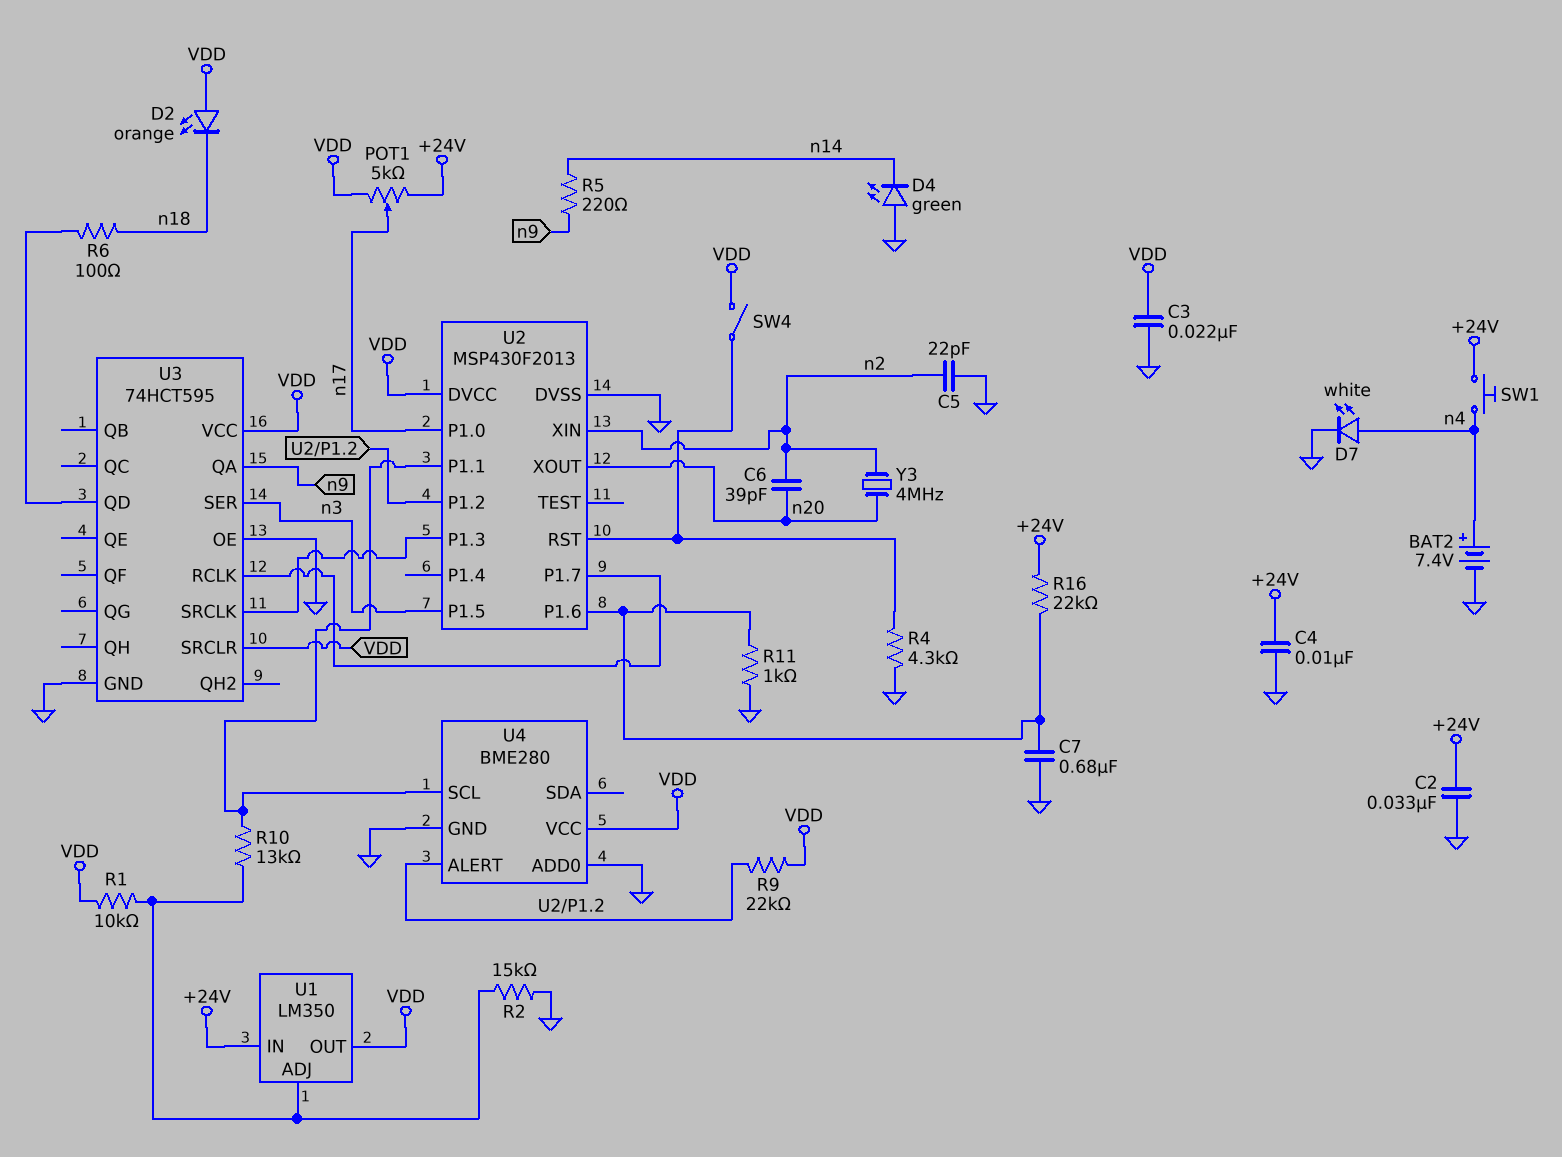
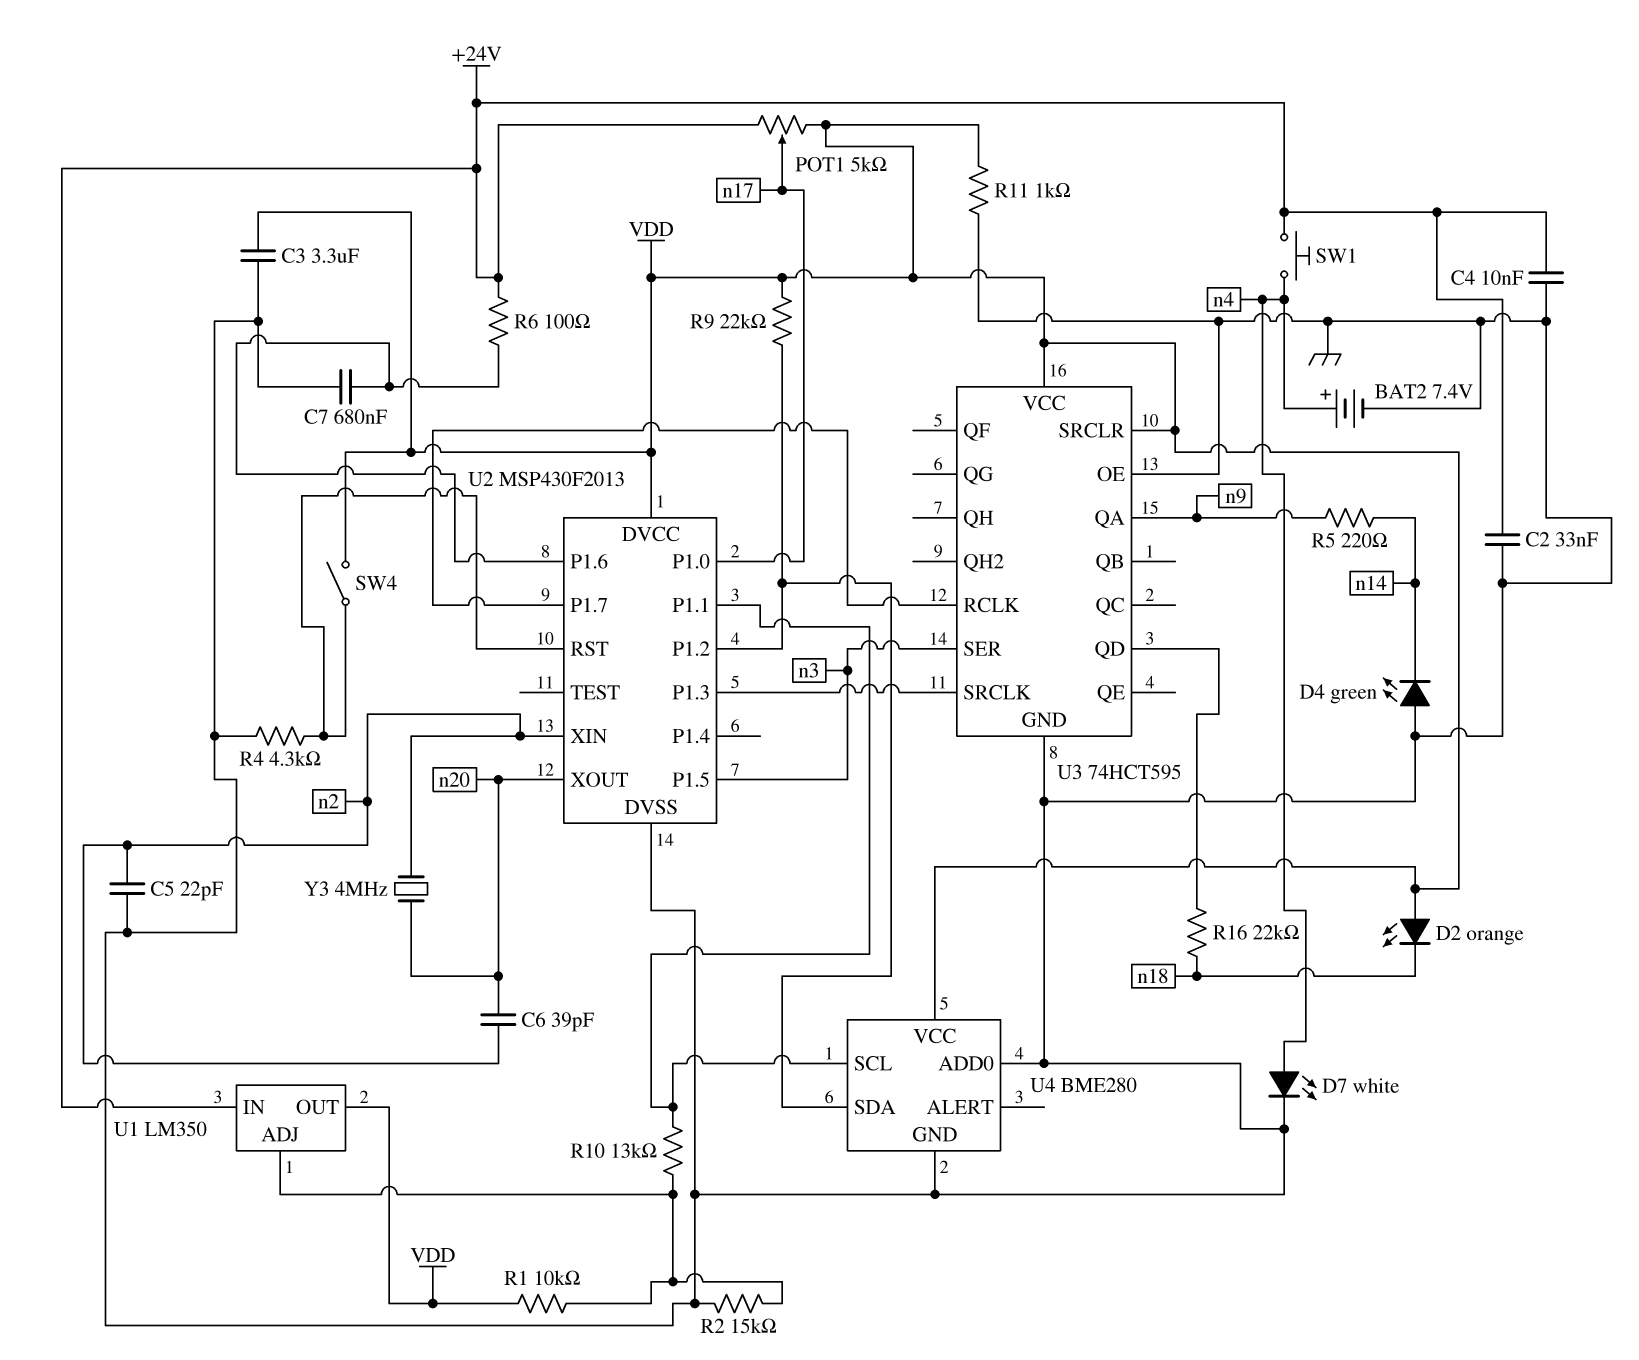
C3: 22nF (GND, VDD) -> 3.3uF (GND, VDD)
R6: 100 (U3/QD, n18) -> 100 (+24V, U2/P1.6)
R11: 1k (GND, U2/P1.6) -> 1k (GND, VDD)
R16: 22k (+24V, U2/P1.6) -> 22k (U3/QD, n18)
U4 pin ALERT: U2/P1.2 -> none
U4 pin SDA: none -> U2/P1.2

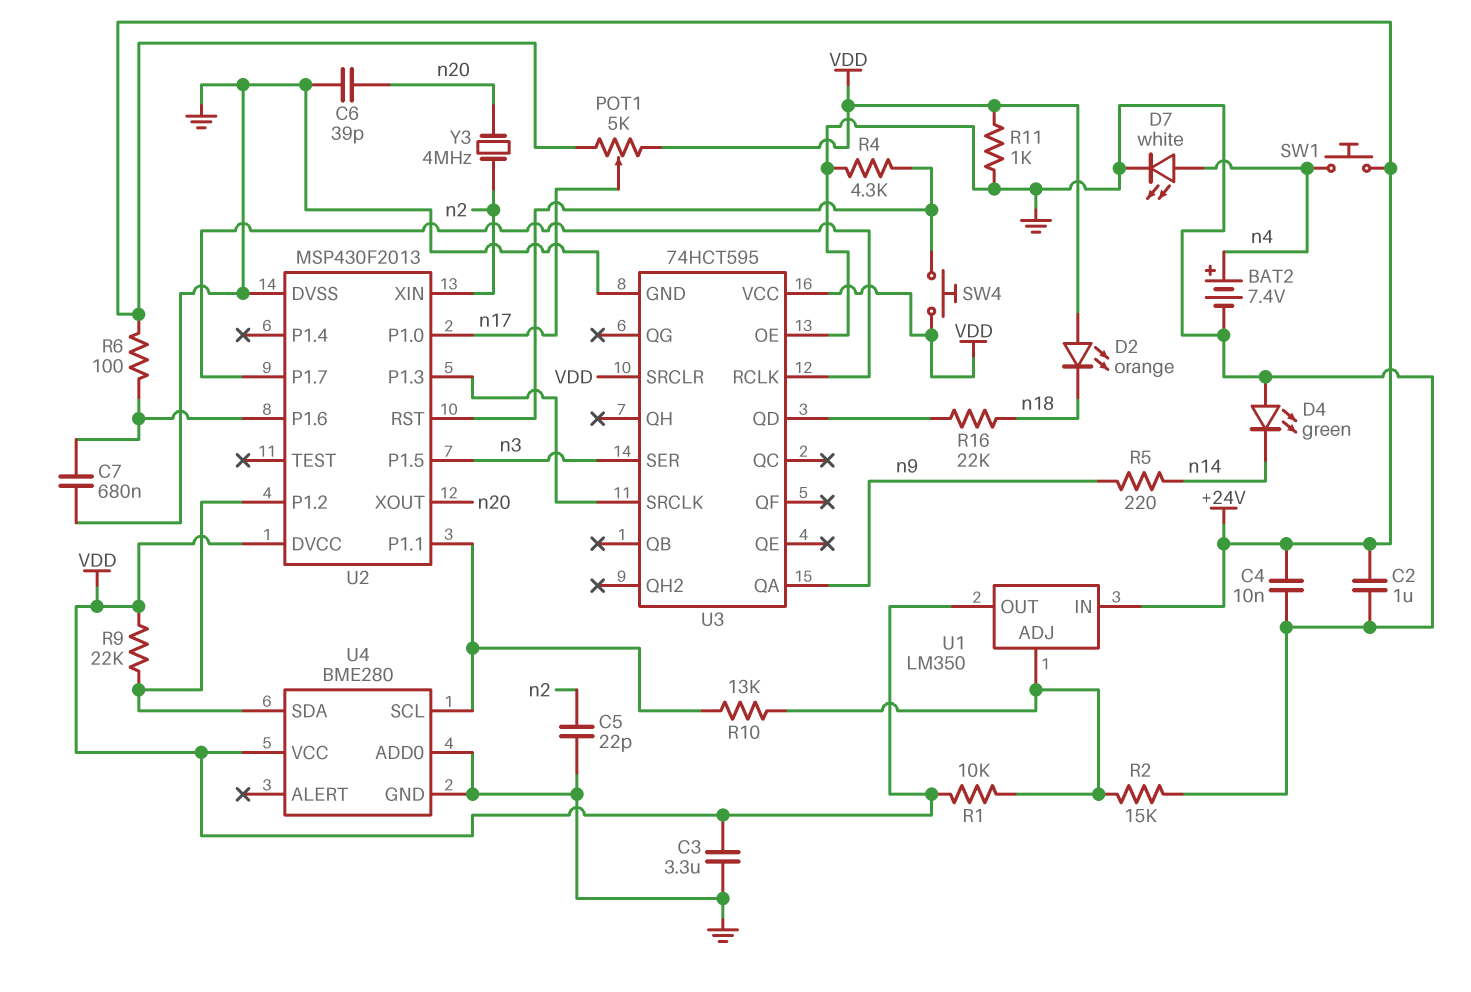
C2: 33nF (+24V, GND) -> 1uF (+24V, GND)
C6: 39pF (n2, n20) -> 39pF (GND, n20)
SW4: switch (U2/RST, VDD) -> button (U2/RST, VDD)

